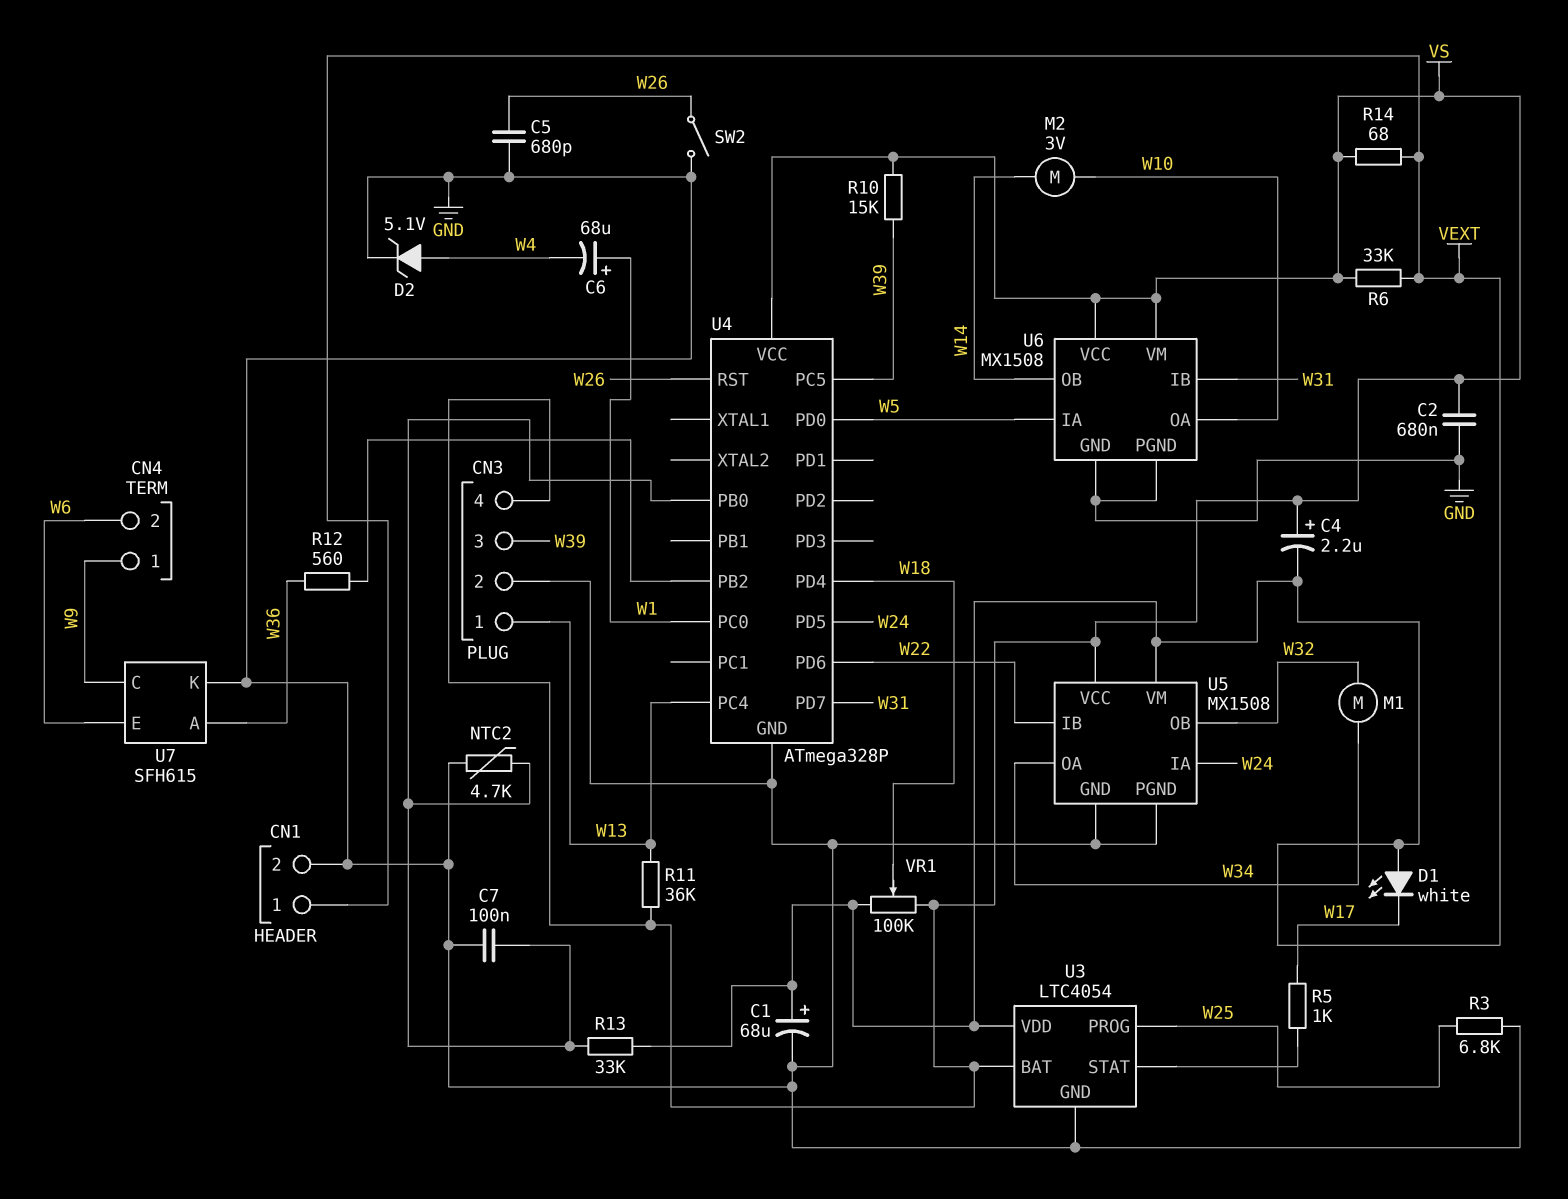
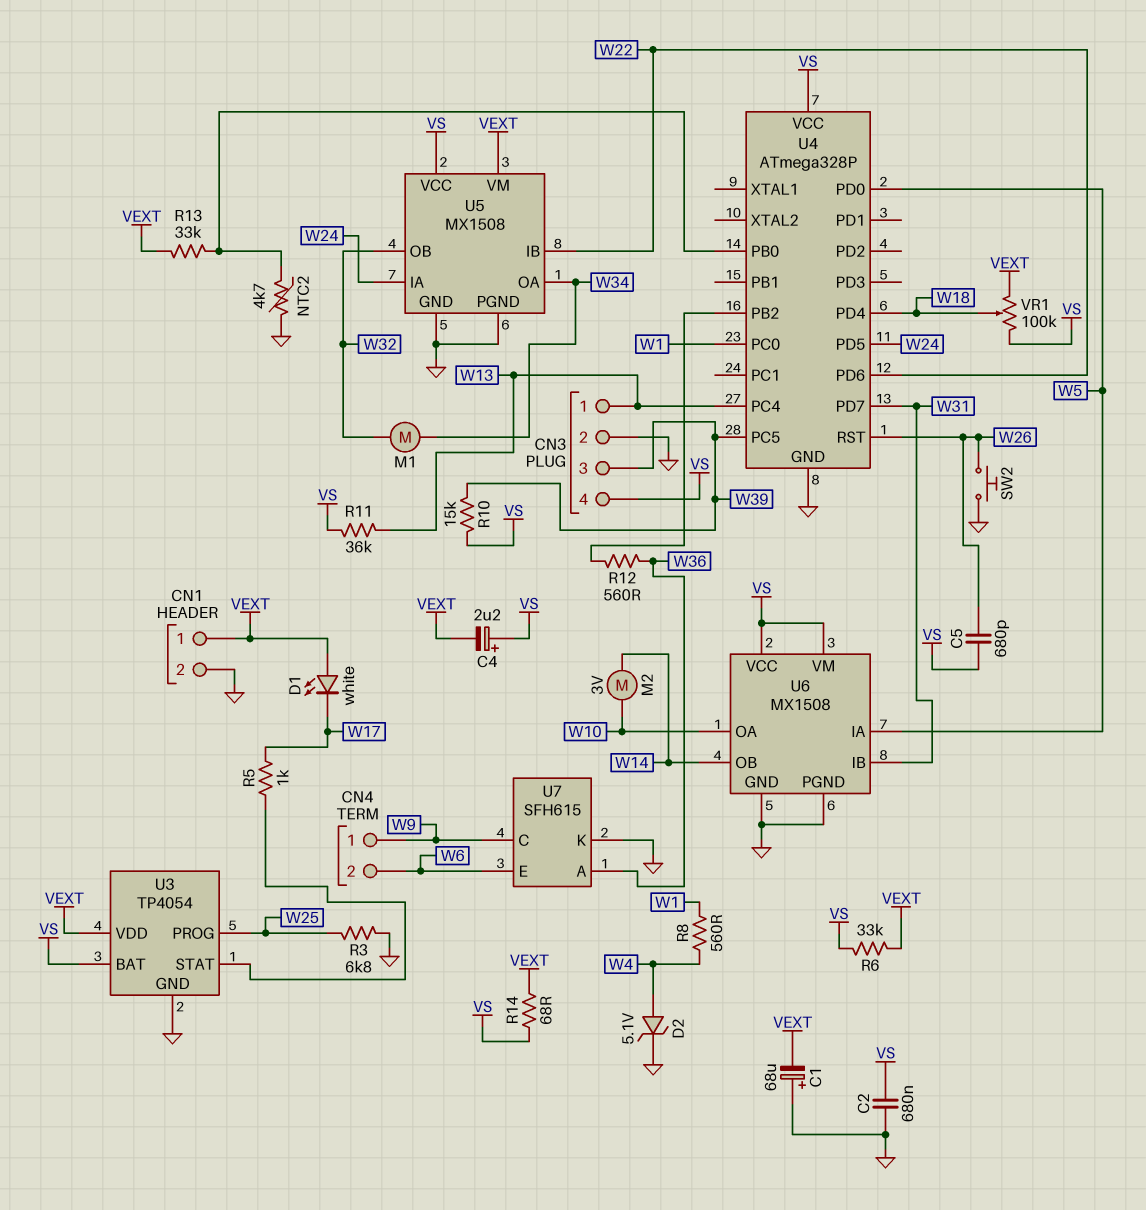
C1: 68uF (plus VEXT, minus GND) -> 68uF (plus GND, minus VEXT)
C5: 680pF (GND, W26) -> 680pF (VS, W26)
C6: 68uF (plus W1, minus W4) -> none
C7: 100nF (GND, U4/PB0) -> none
R8: none -> 560 (W1, W4)
SW2: switch (GND, W26) -> button (GND, W26)
U3: LTC4054 -> TP4054

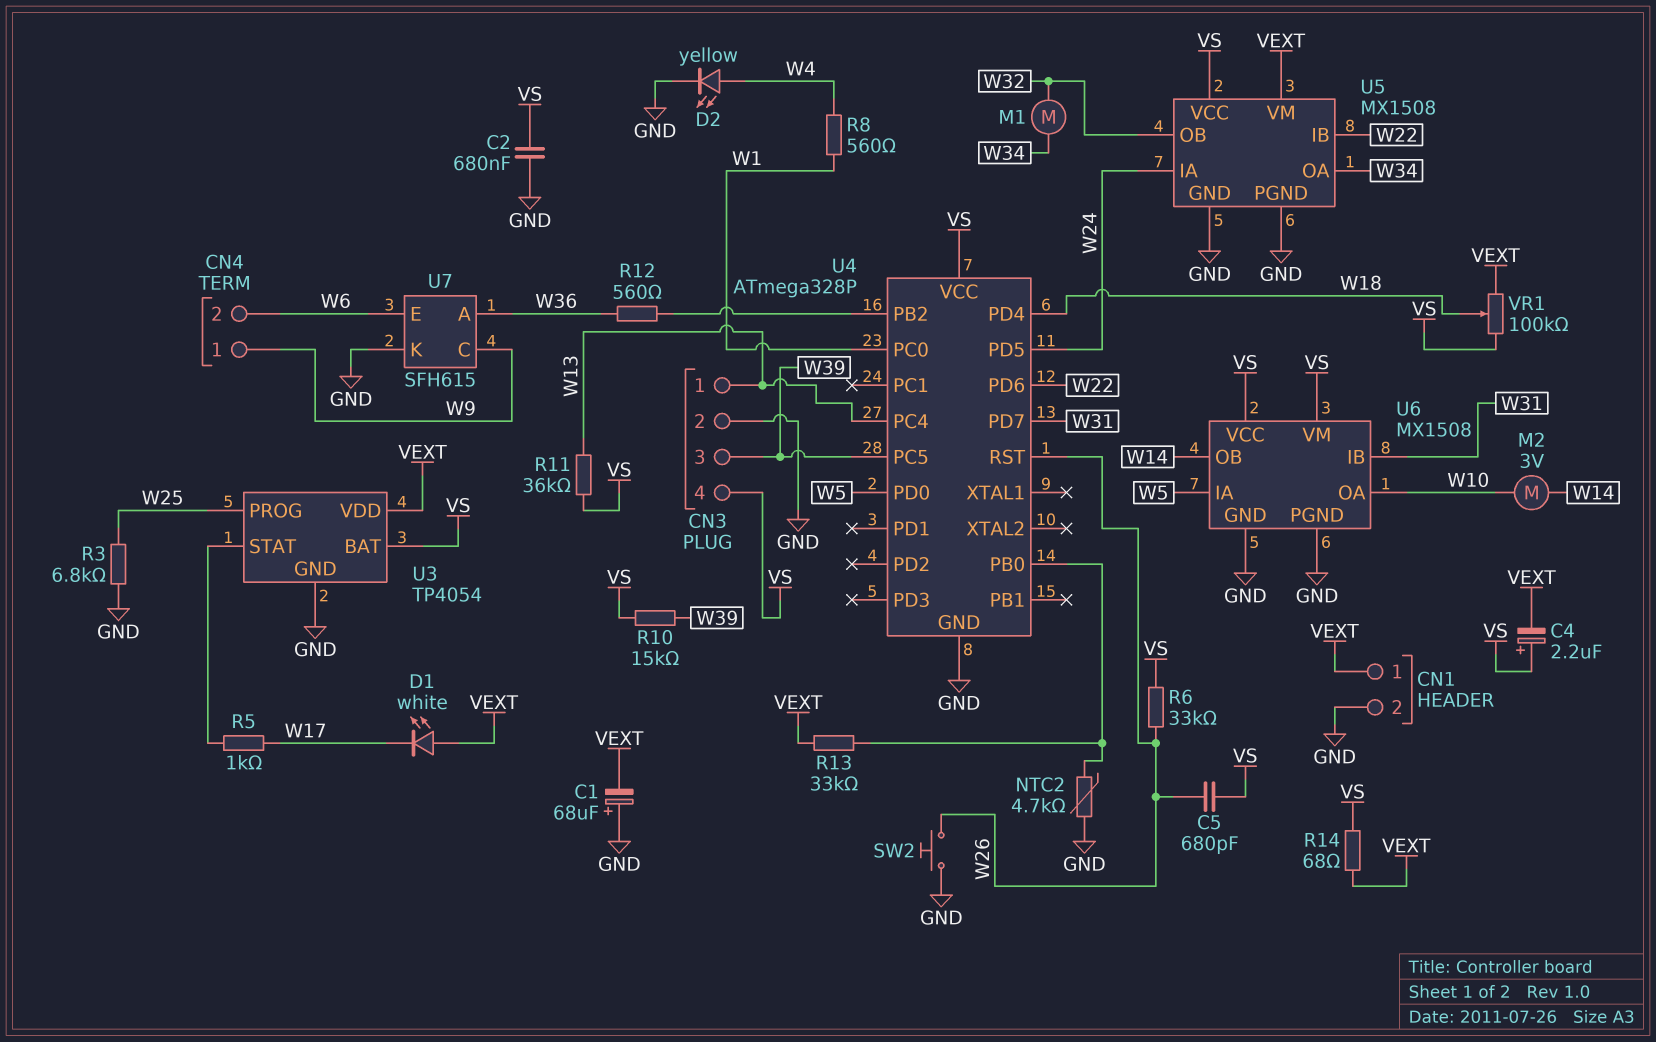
D2: zener 5.1V (A W4, K GND) -> LED yellow (A W4, K GND)
R6: 33k (VEXT, VS) -> 33k (VS, W26)

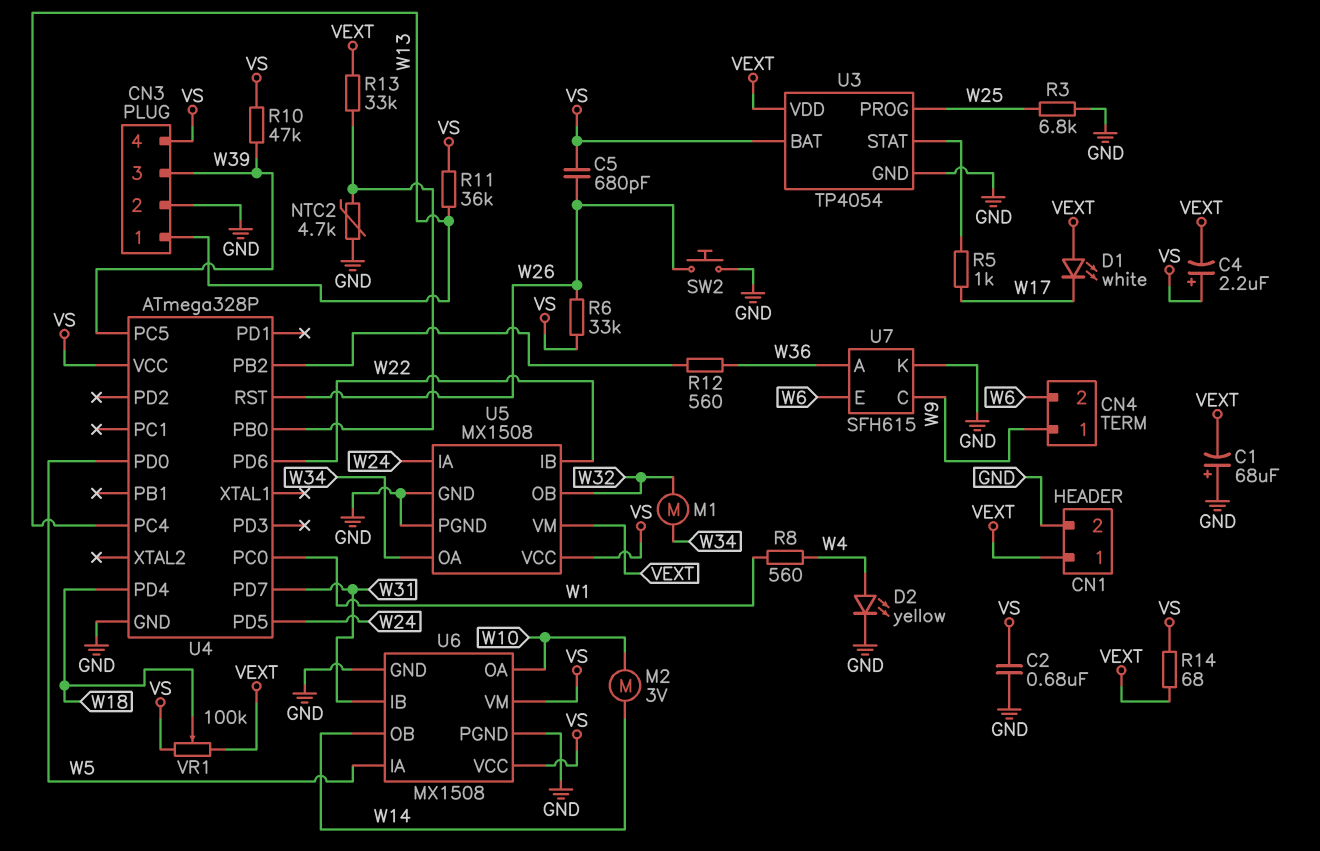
R10: 15k (VS, W39) -> 47k (VS, W39)

